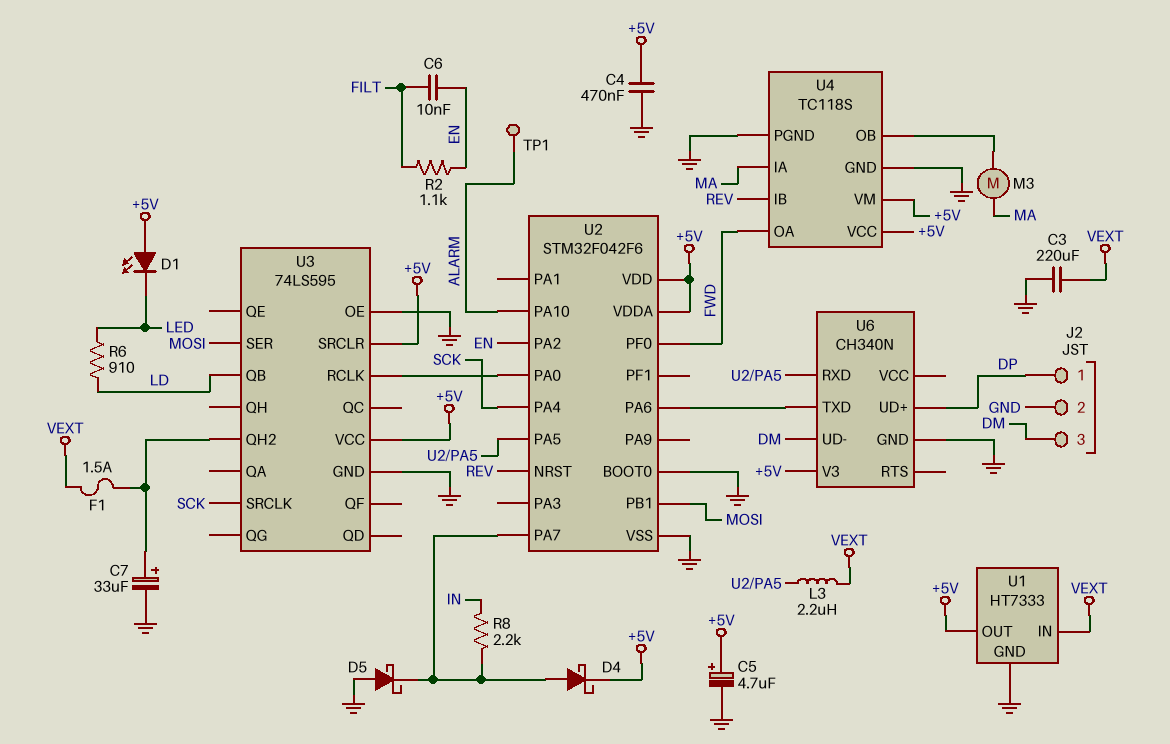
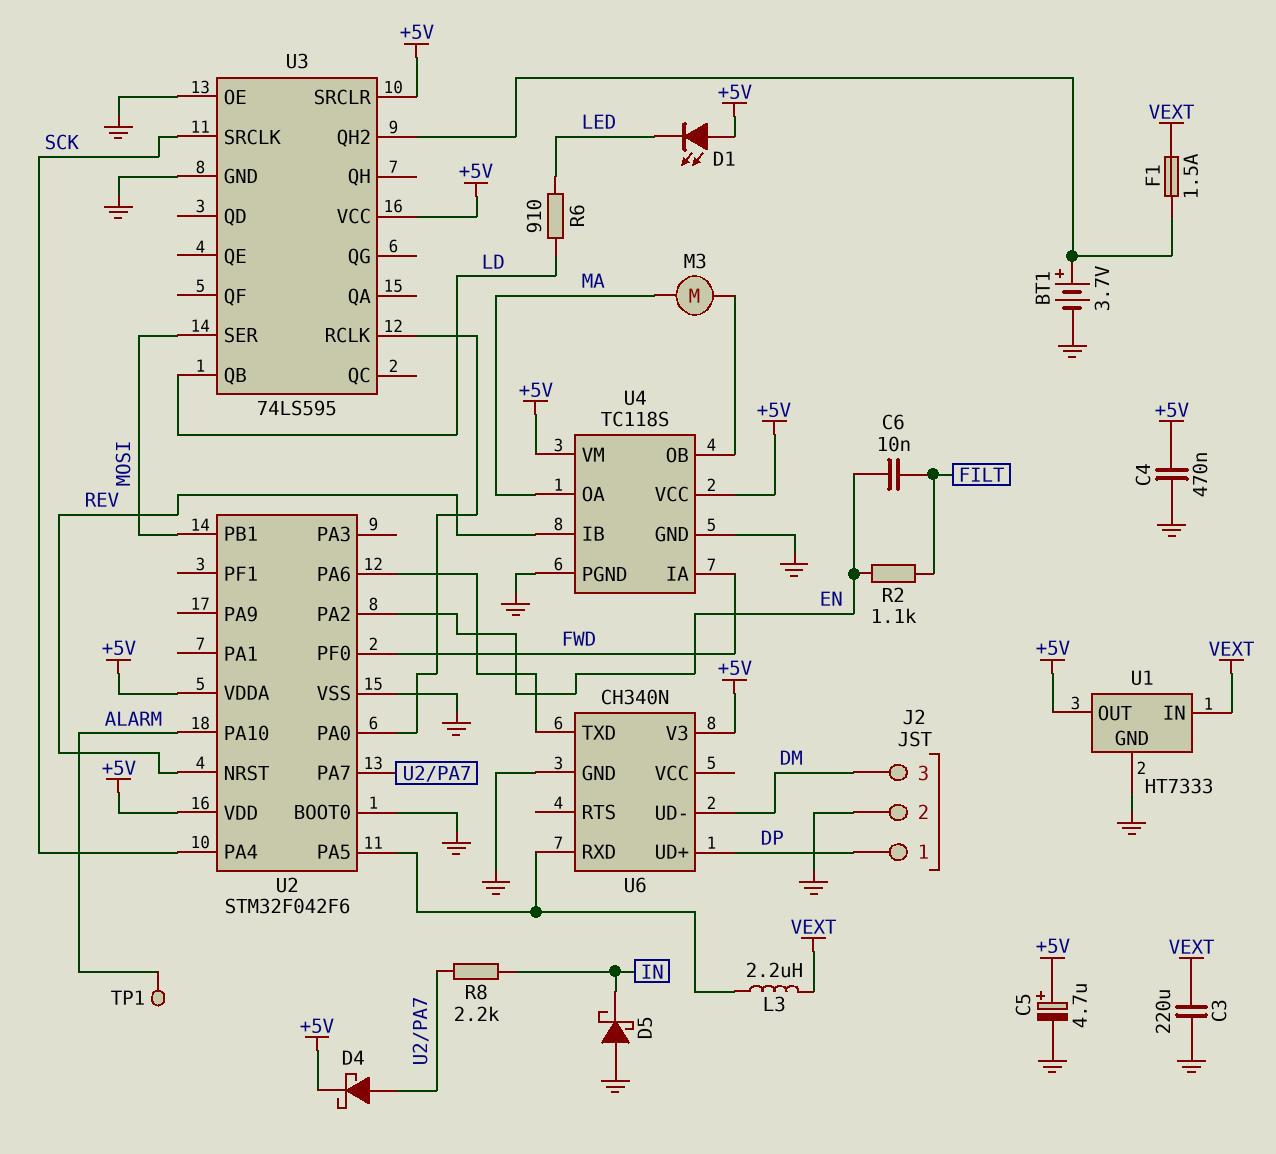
BT1: none -> 3.7V (plus U3/QH2, minus GND)
C7: 33uF (plus U3/QH2, minus GND) -> none
D5: schottky (A GND, K U2/PA7) -> schottky (A GND, K IN)
U4 pin IA: MA -> FWD
U4 pin OA: FWD -> MA

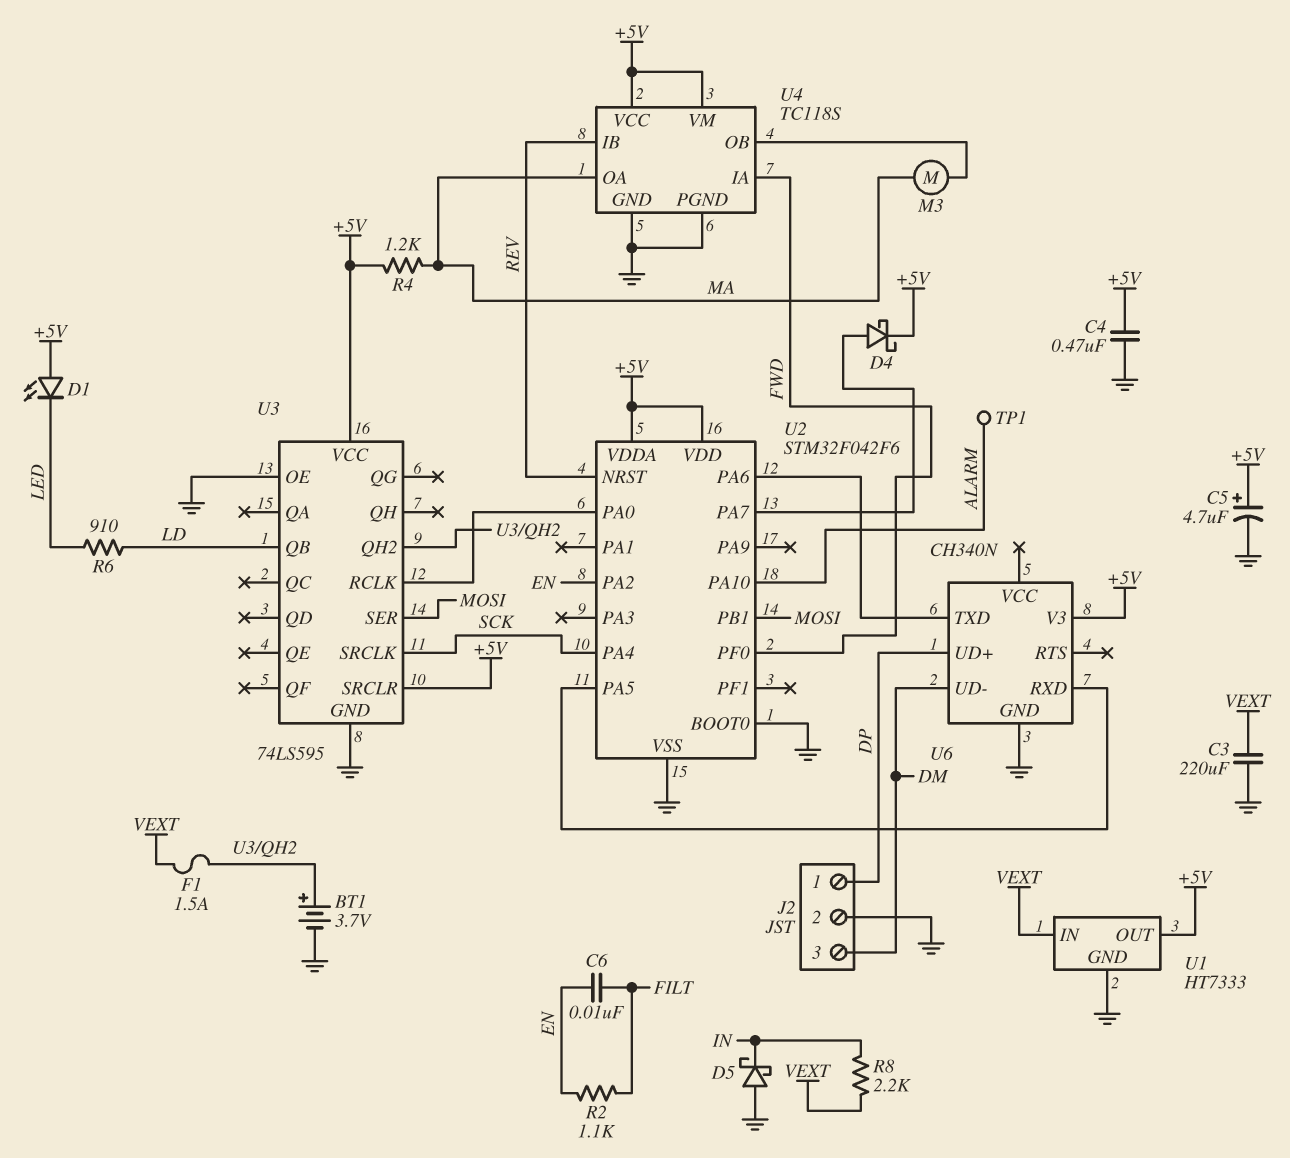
L3: 2.2uH (U2/PA5, VEXT) -> none
R4: none -> 1.2k (+5V, MA)
R8: 2.2k (IN, U2/PA7) -> 2.2k (IN, VEXT)

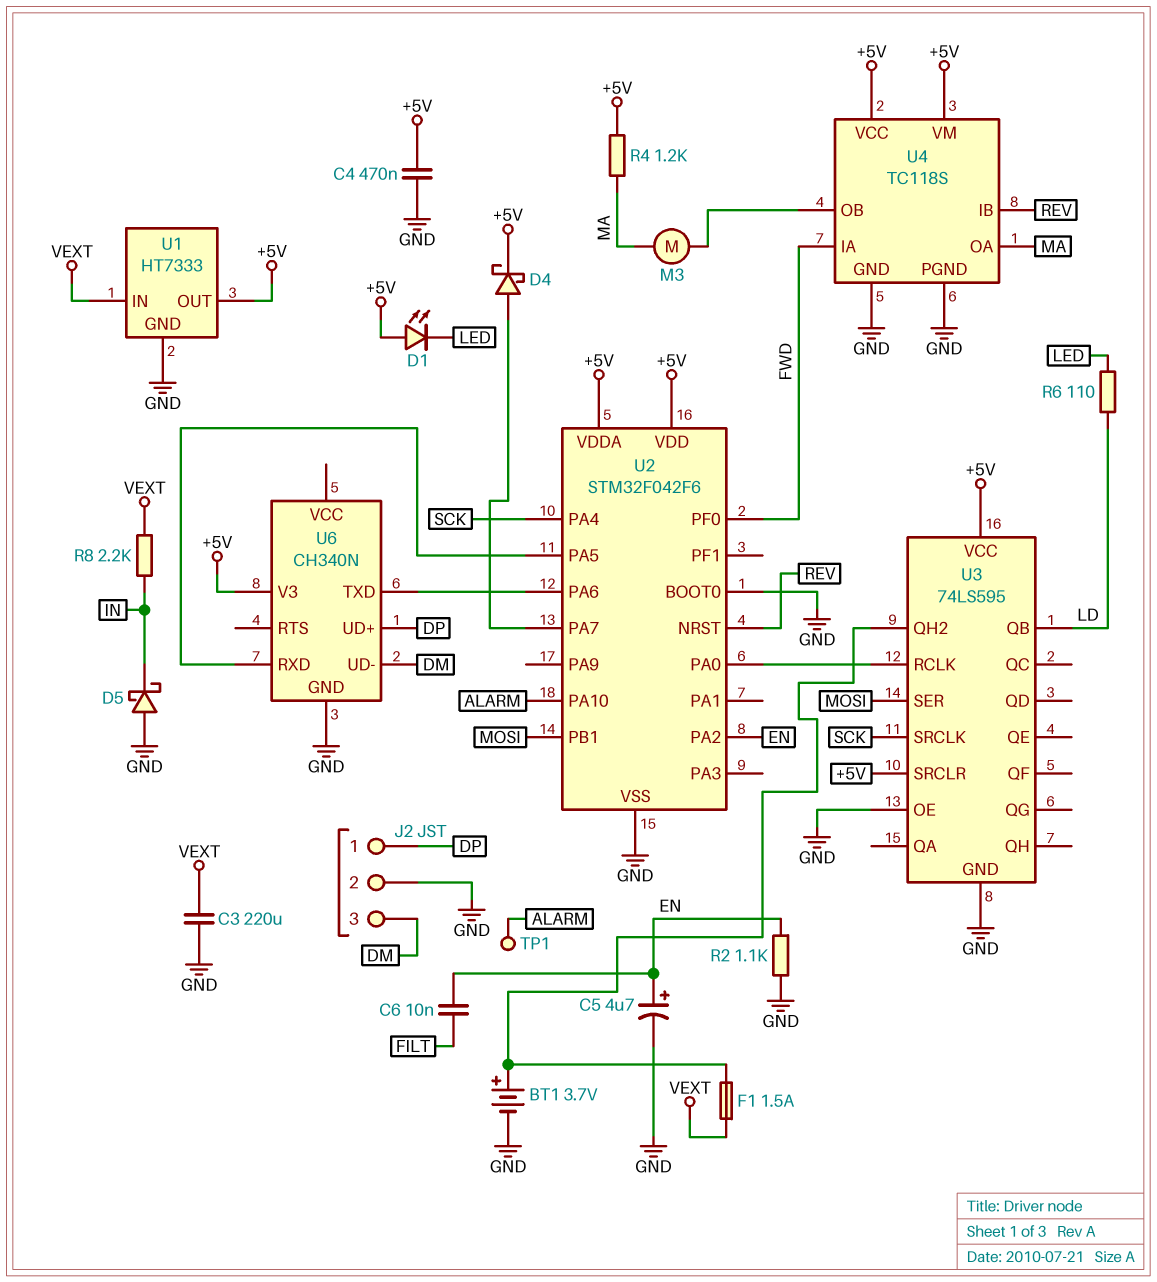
C5: 4.7uF (plus +5V, minus GND) -> 4.7uF (plus EN, minus GND)
R2: 1.1k (EN, FILT) -> 1.1k (EN, GND)
R6: 910 (LD, LED) -> 110 (LD, LED)

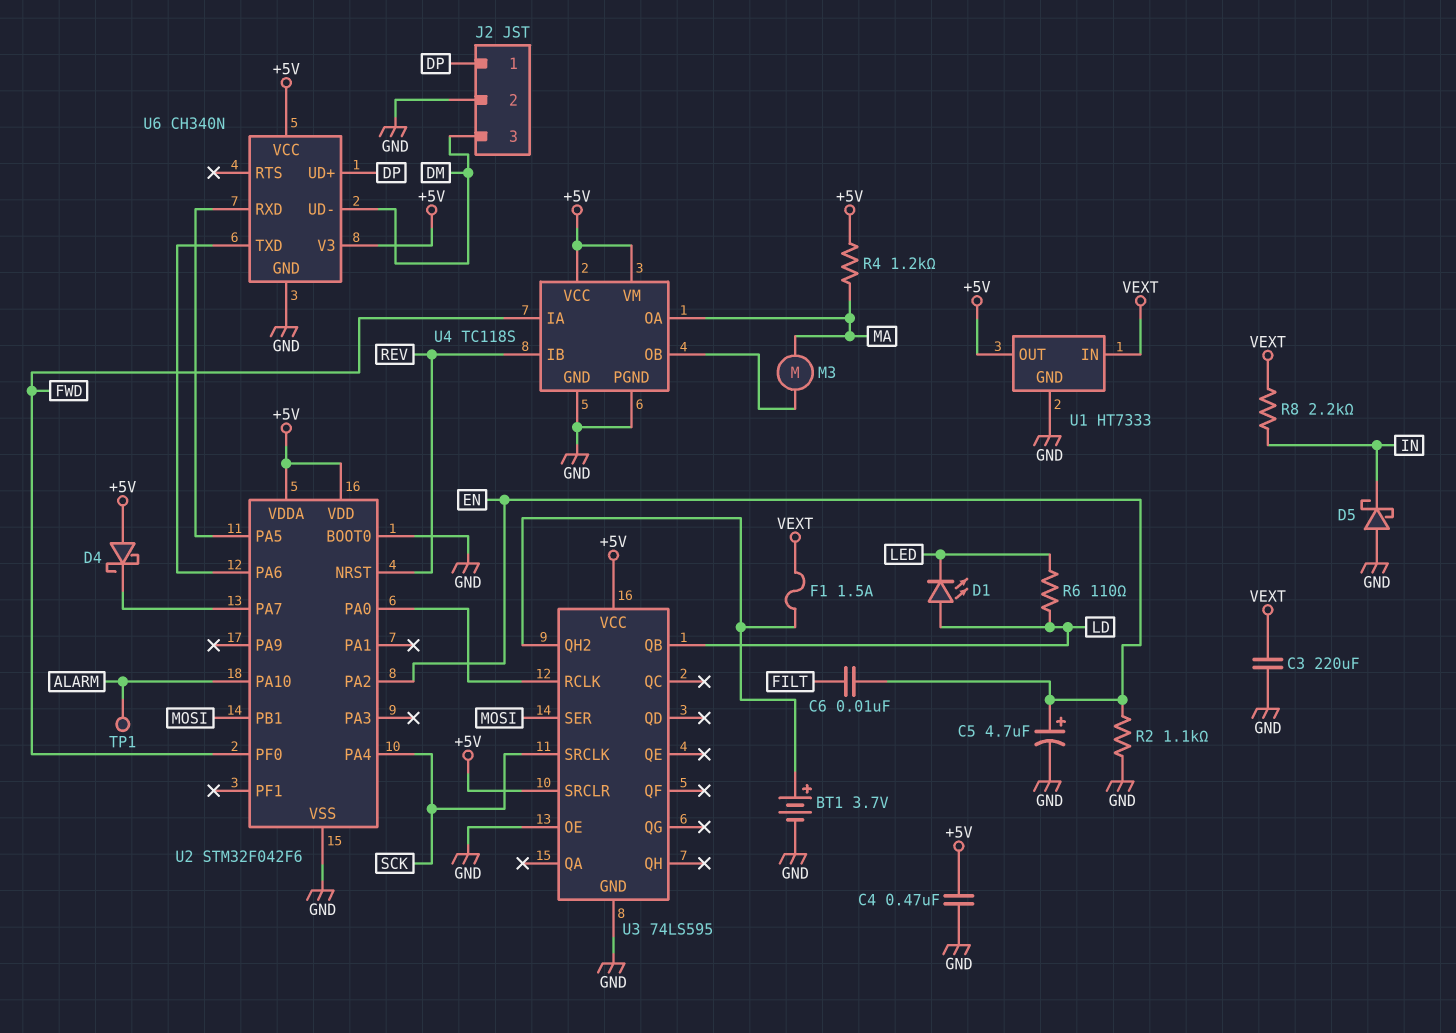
D1: LED (A +5V, K LED) -> LED (A LD, K LED)
D4: schottky (A U2/PA7, K +5V) -> schottky (A +5V, K U2/PA7)
U6 pin VCC: none -> +5V

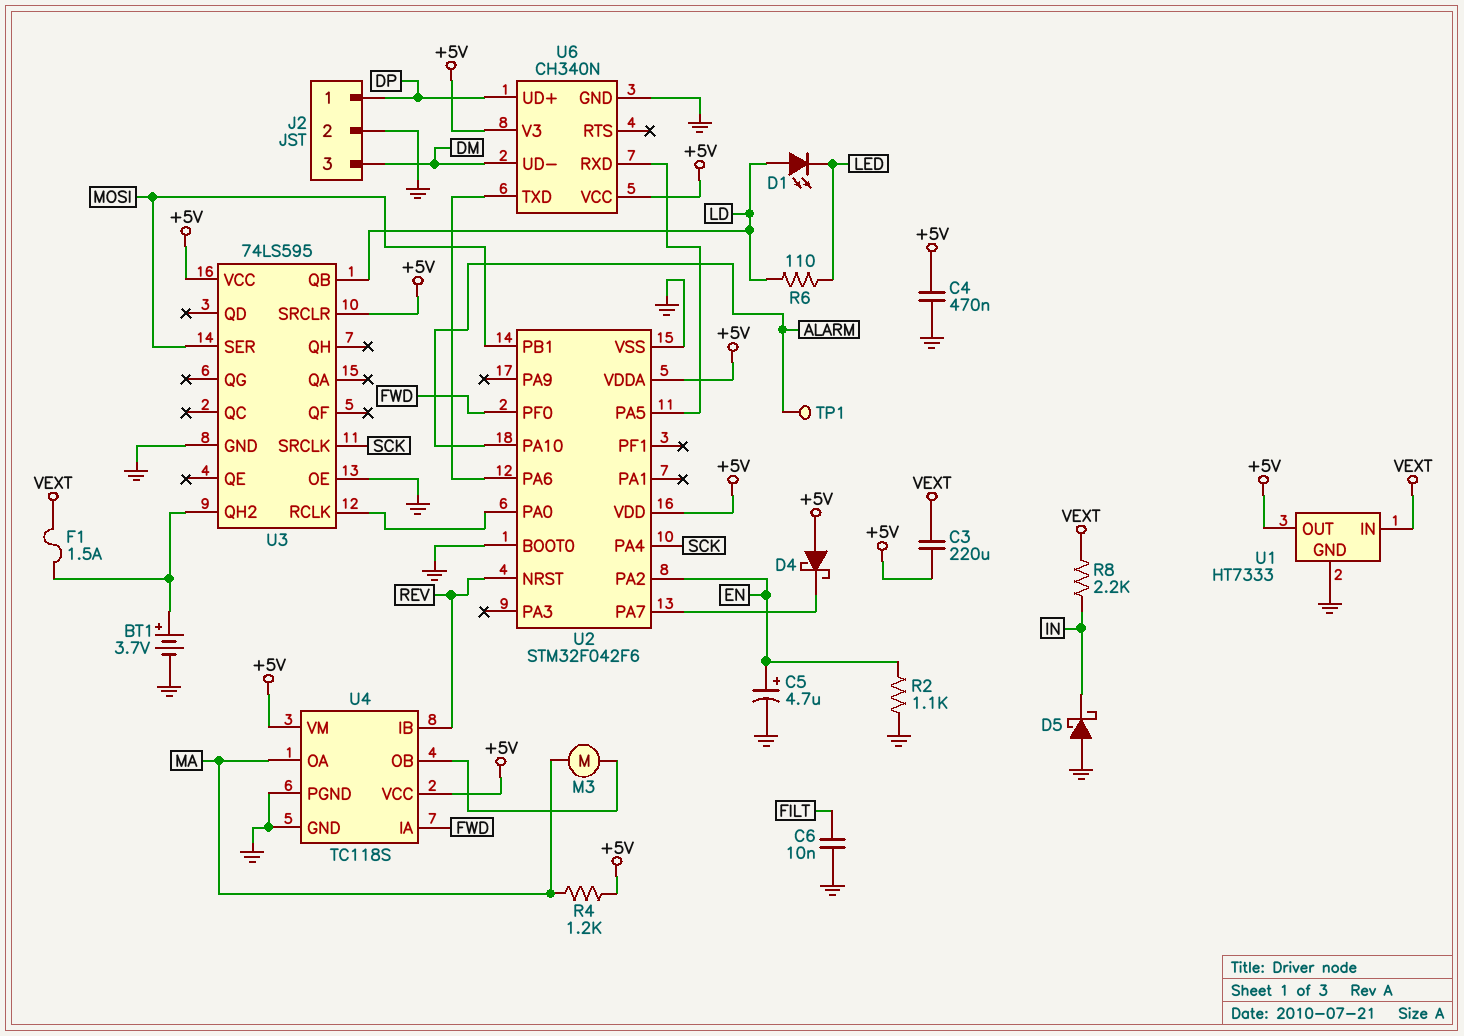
C3: 220uF (GND, VEXT) -> 220uF (+5V, VEXT)
C6: 10nF (EN, FILT) -> 10nF (FILT, GND)

